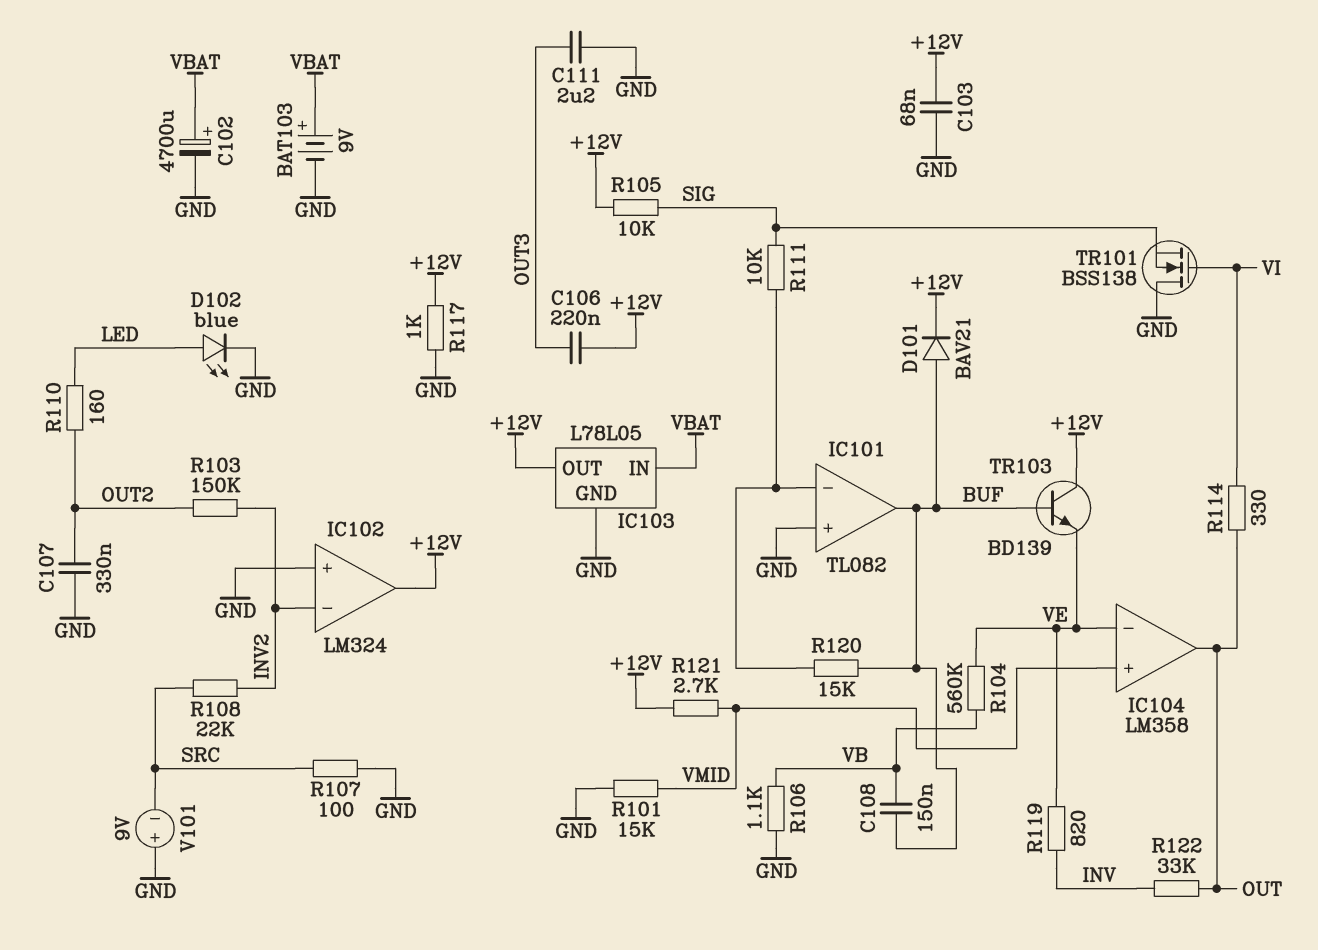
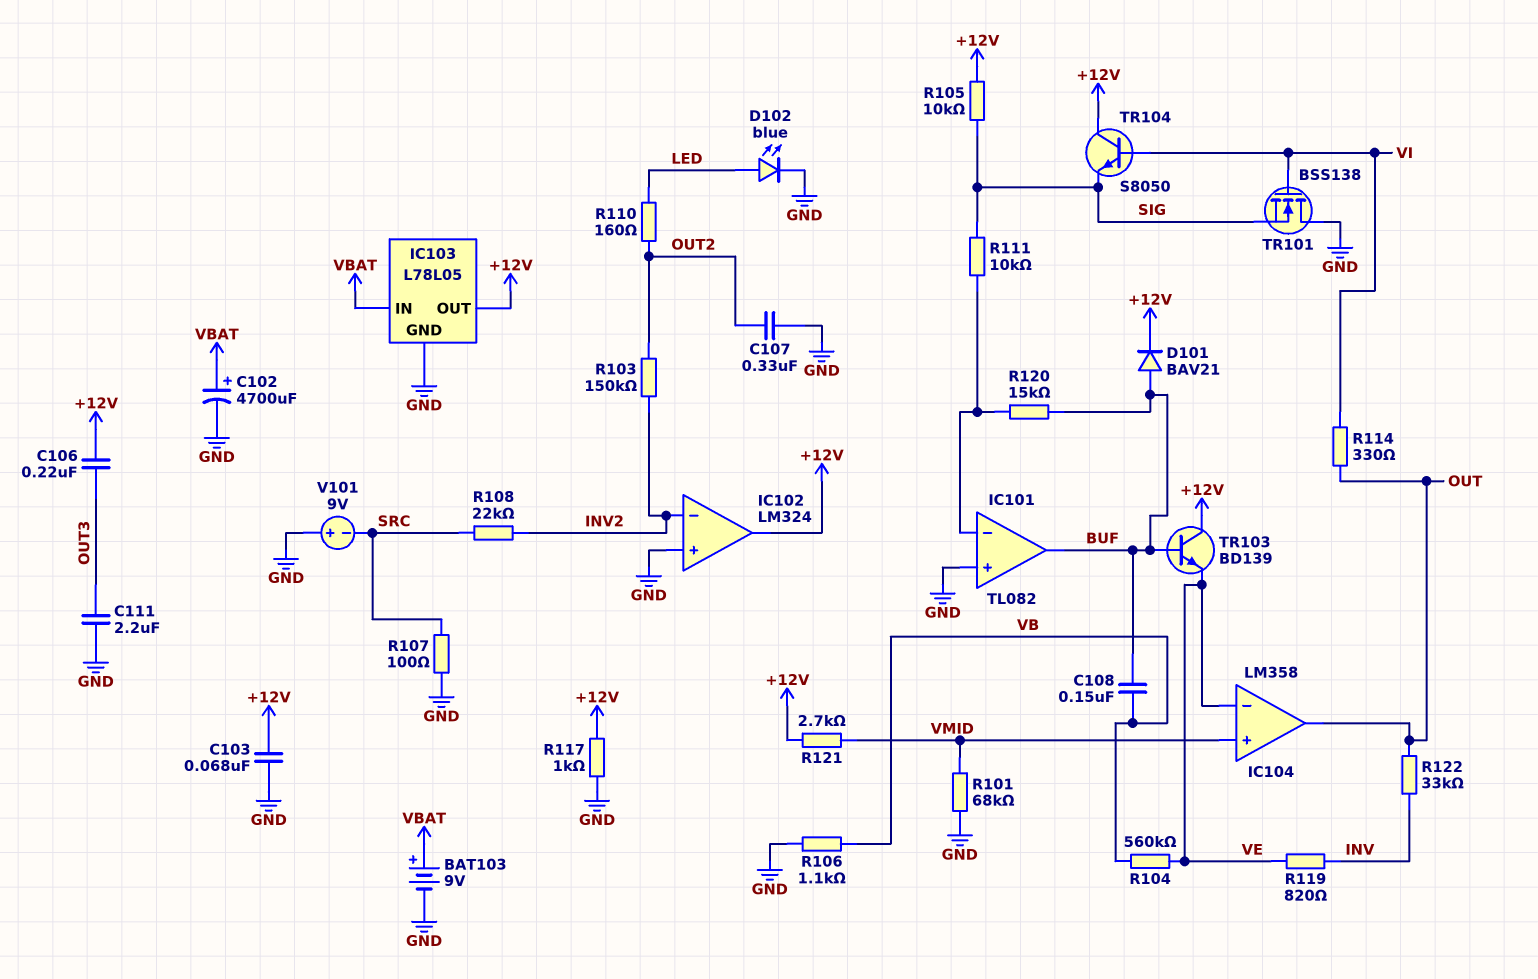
R101: 15k (GND, VMID) -> 68k (GND, VMID)
TR104: none -> NPN S8050 (B VI, C +12V, E SIG)

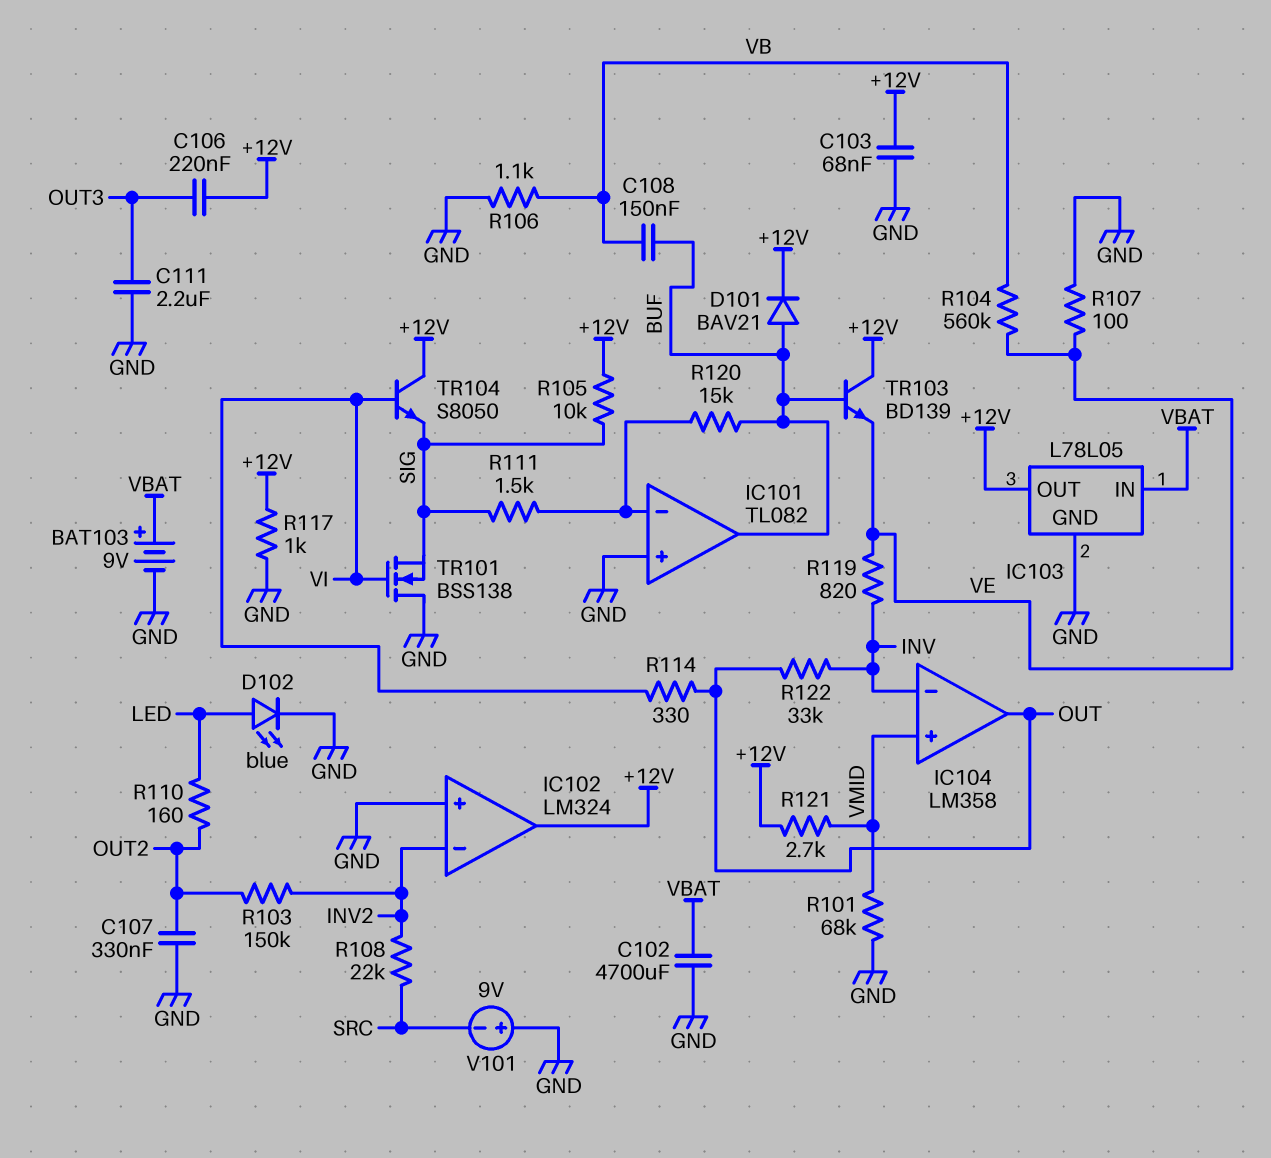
C102: 4700uF (plus VBAT, minus GND) -> 4700uF (GND, VBAT)
IC104 pin in-: VE -> INV
R107: 100 (GND, SRC) -> 100 (GND, VE)
R111: 10k (IC101/in-, SIG) -> 1.5k (IC101/in-, SIG)

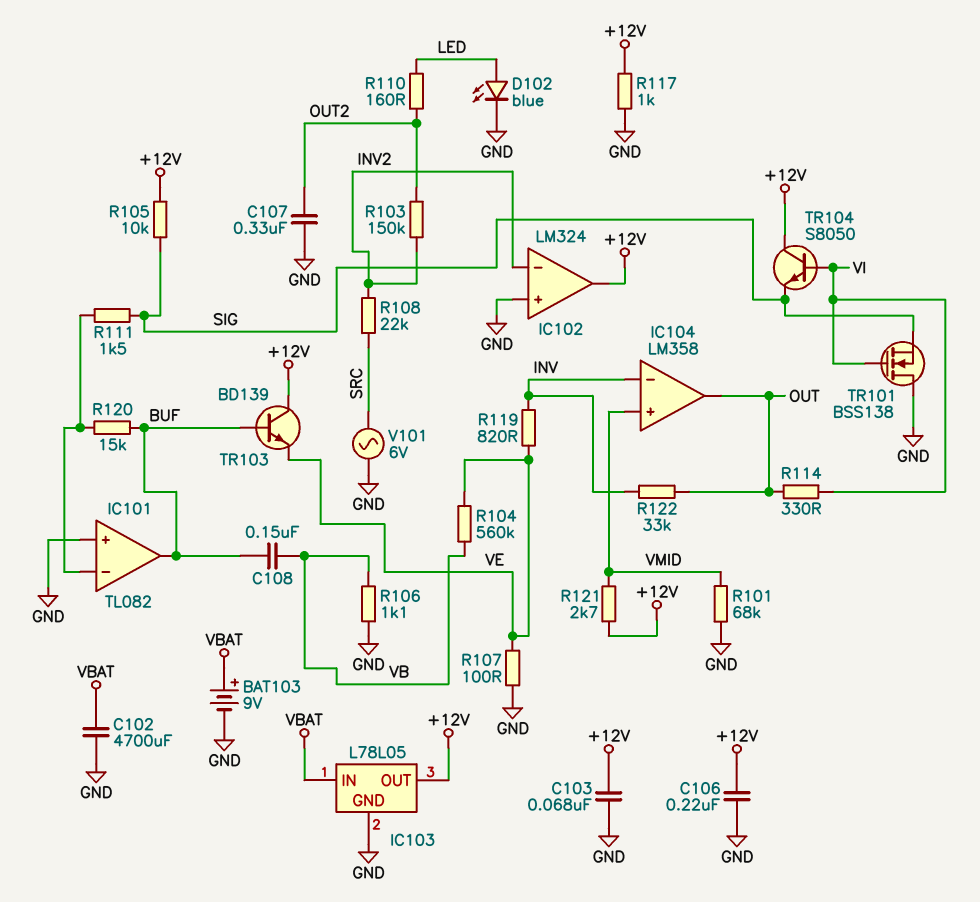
C106: 220nF (+12V, OUT3) -> 220nF (+12V, GND)
C111: 2.2uF (GND, OUT3) -> none
D101: diode BAV21 (A BUF, K +12V) -> none
V101: 9V (plus GND, minus SRC) -> AC 6V (GND, SRC)

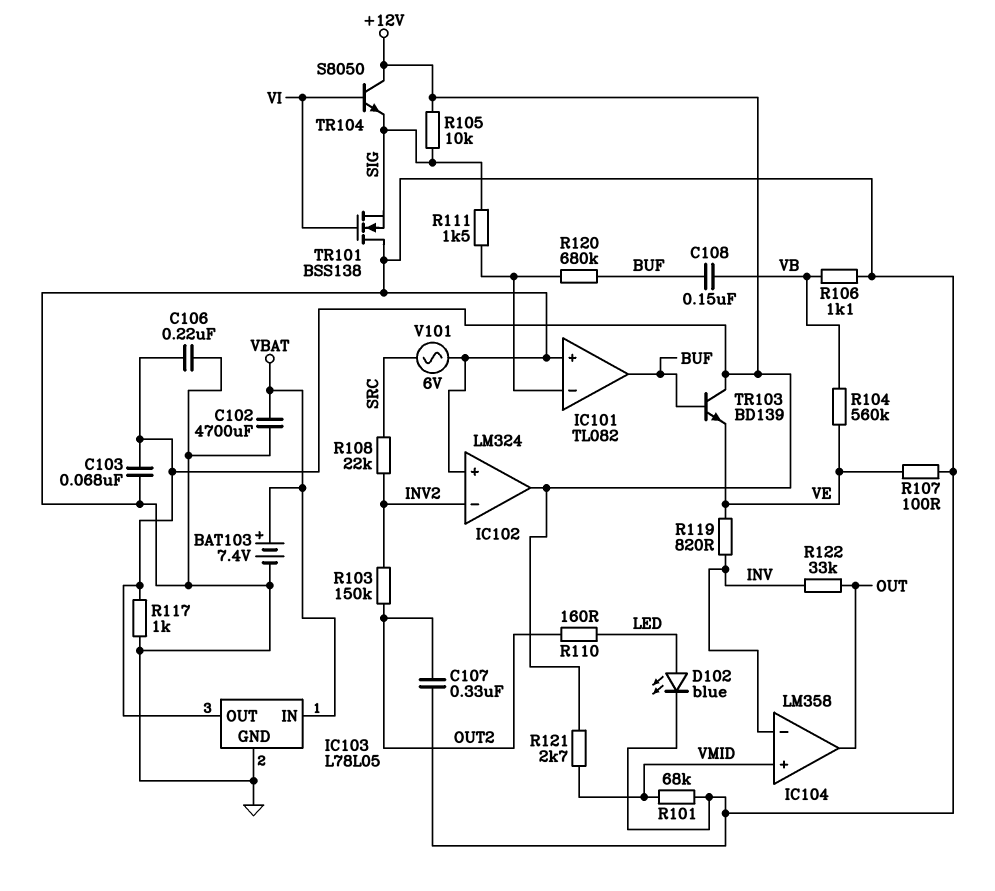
BAT103: 9V (plus VBAT, minus GND) -> 7.4V (plus VBAT, minus GND)
R114: 330 (OUT, VI) -> none
R120: 15k (BUF, IC101/in-) -> 680k (BUF, IC101/in-)

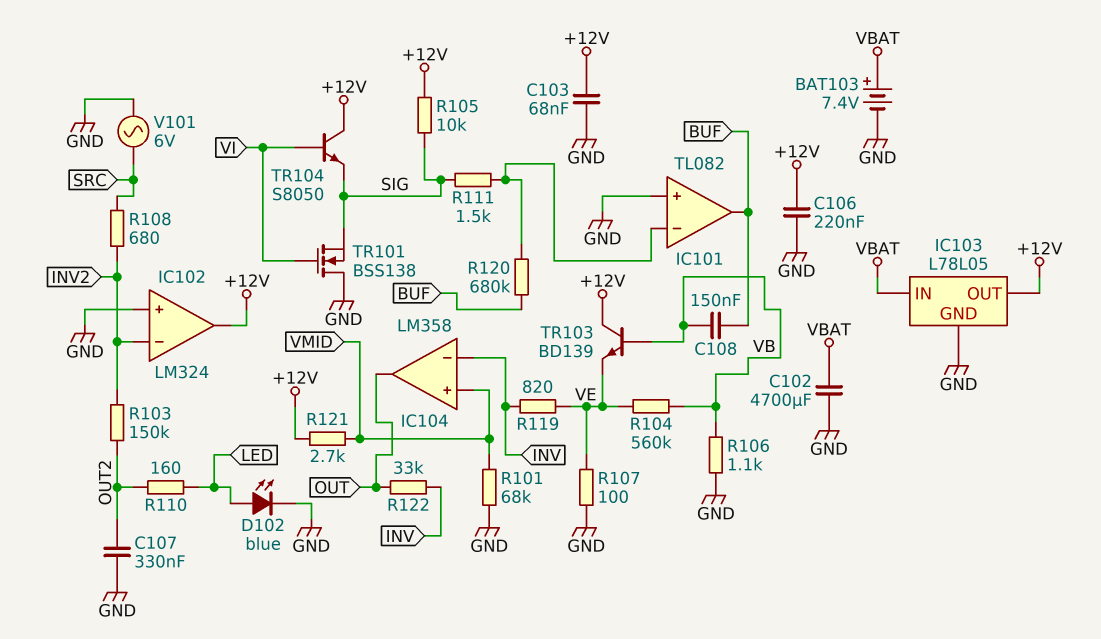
R108: 22k (INV2, SRC) -> 680 (INV2, SRC)
R117: 1k (+12V, GND) -> none
TR103: NPN BD139 (B BUF, C +12V, E VE) -> NPN BD139 (B VB, C +12V, E VE)

